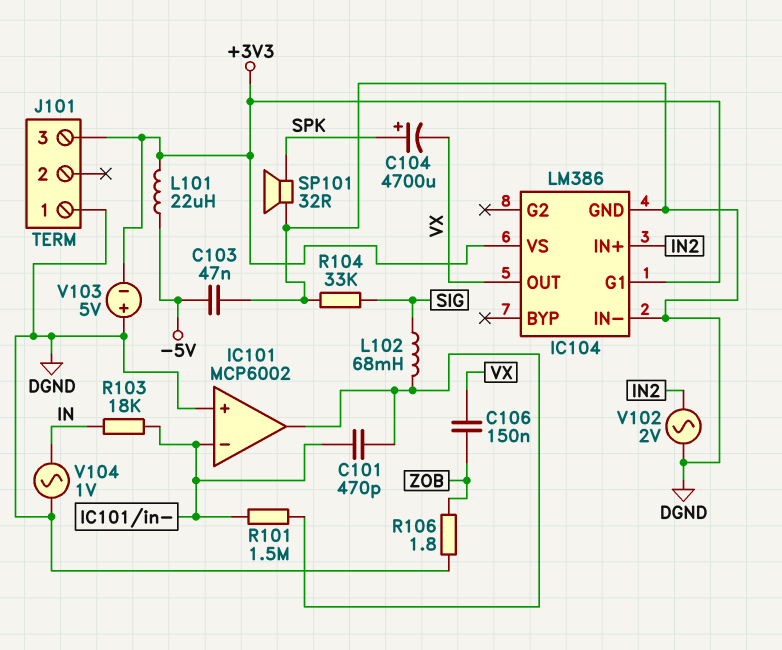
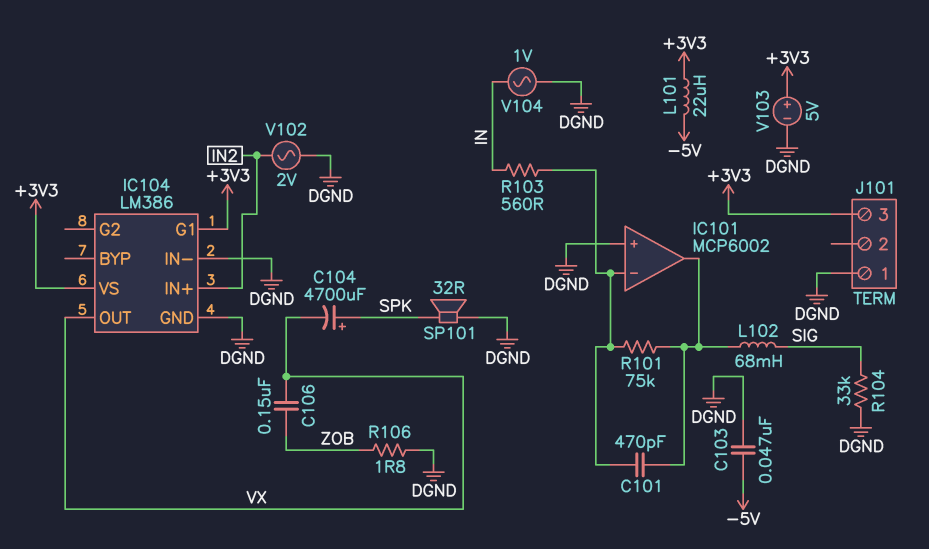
R101: 1.5M (IC101/in-, IC101/out) -> 75k (IC101/in-, IC101/out)
R103: 18k (IC101/in-, IN) -> 560 (IC101/in-, IN)
V103: 5V (plus DGND, minus +3V3) -> 5V (plus +3V3, minus DGND)

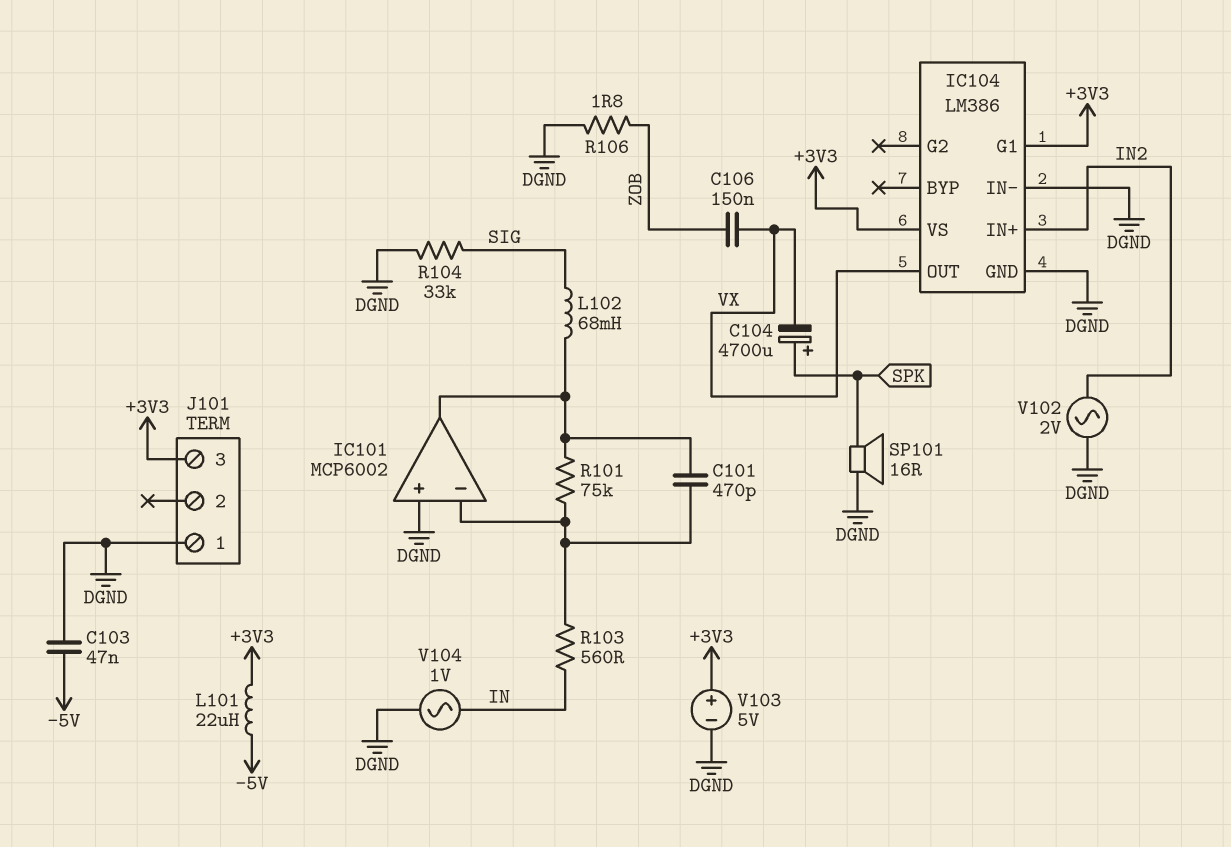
SP101: speaker 32R (DGND, SPK) -> speaker 16R (DGND, SPK)

